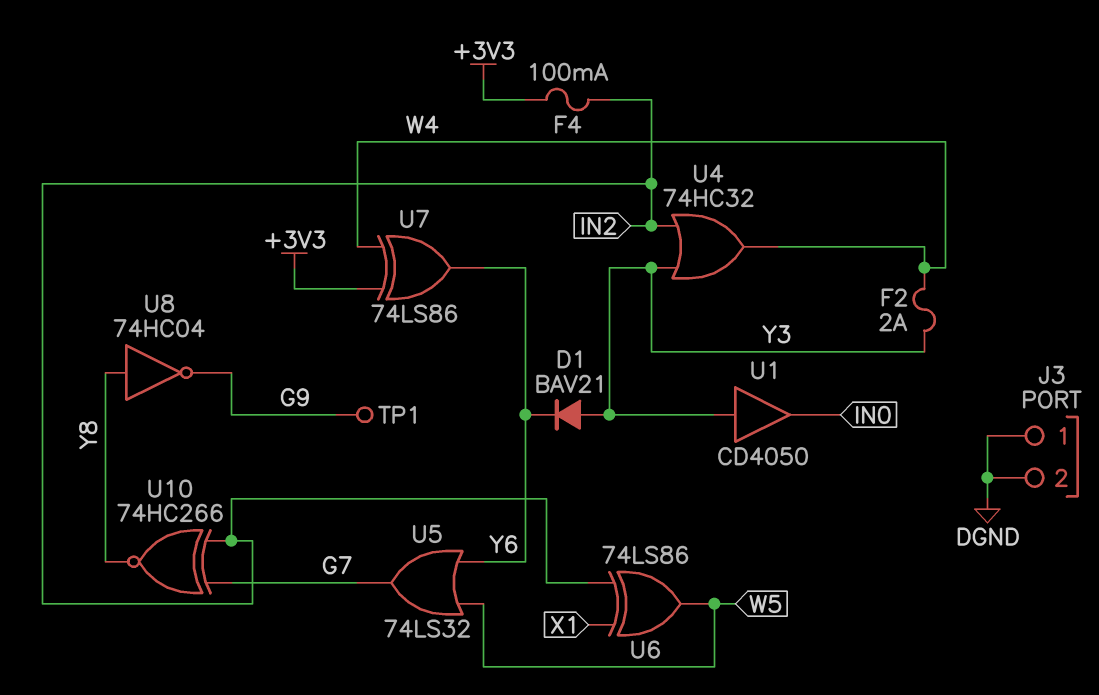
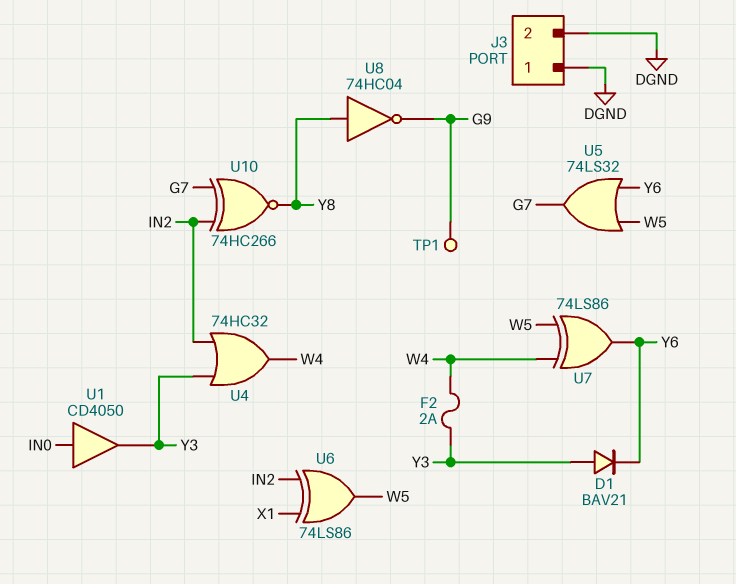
F4: 100mA (+3V3, IN2) -> none
U1: buffer CD4050 (in Y3, out IN0) -> buffer CD4050 (in IN0, out Y3)
U7: XOR 74LS86 (in +3V3, in W4, out Y6) -> XOR 74LS86 (in W4, in W5, out Y6)

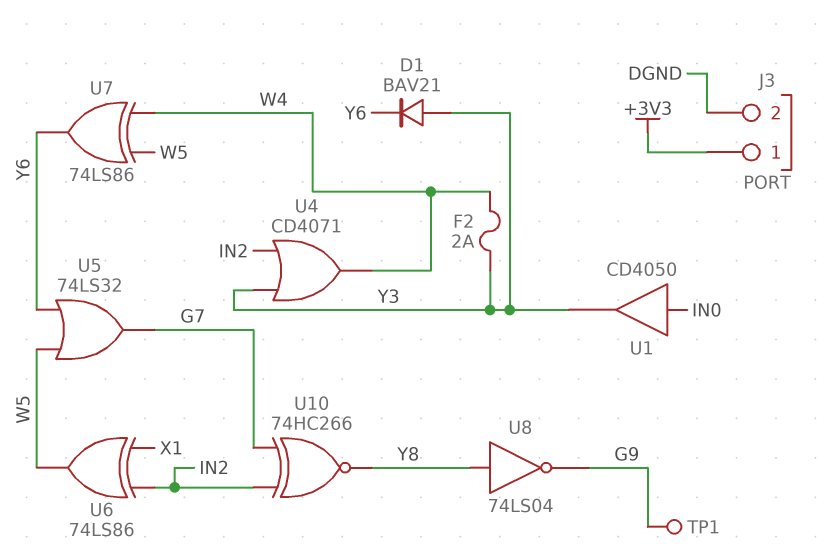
J3 pin 1: DGND -> +3V3
U4: OR 74HC32 (in IN2, in Y3, out W4) -> OR CD4071 (in IN2, in Y3, out W4)
U8: NOT 74HC04 (in Y8, out G9) -> NOT 74LS04 (in Y8, out G9)

